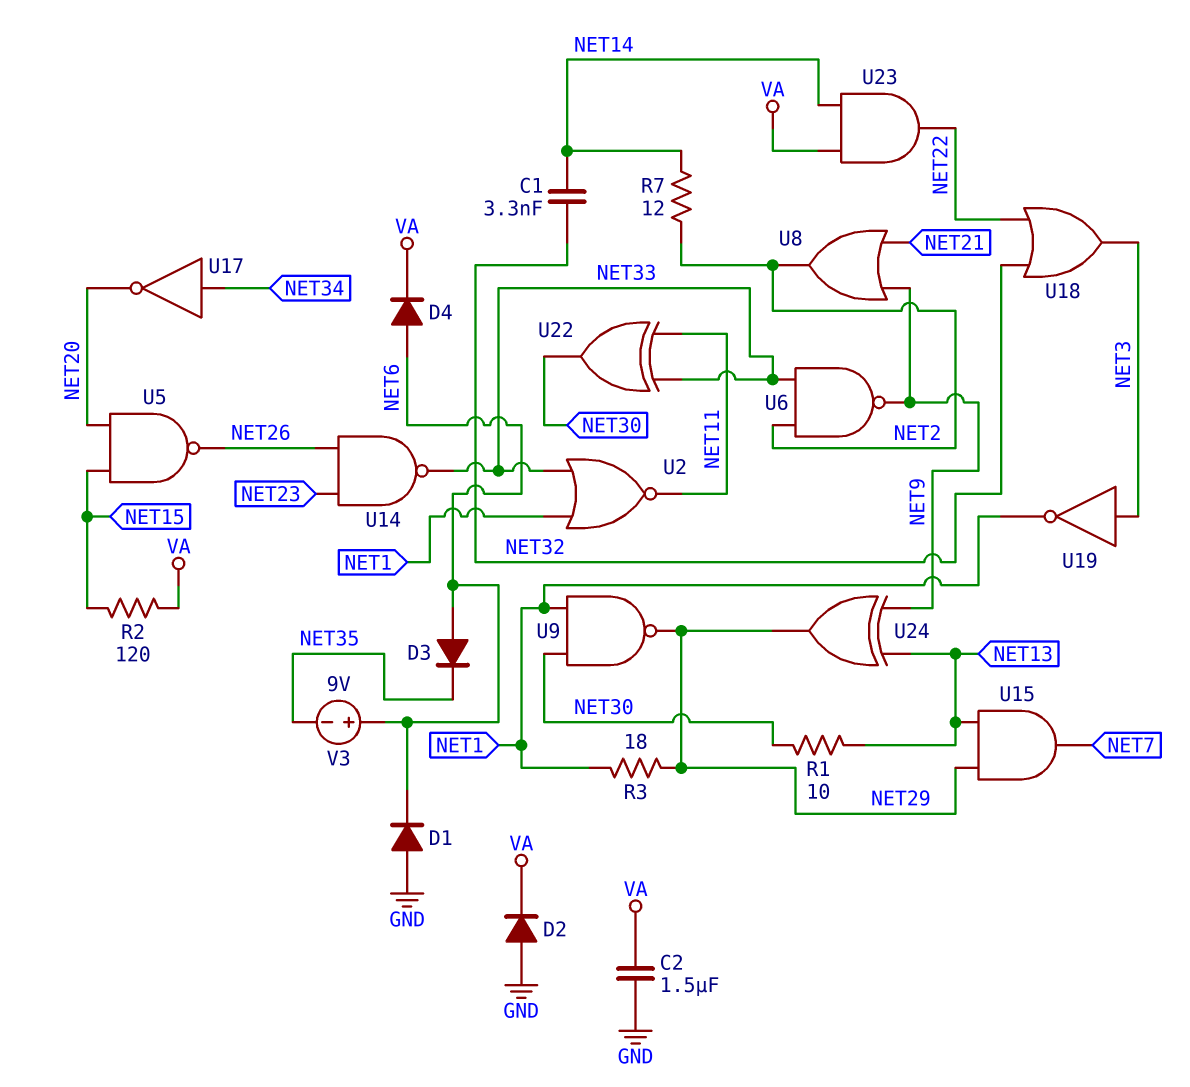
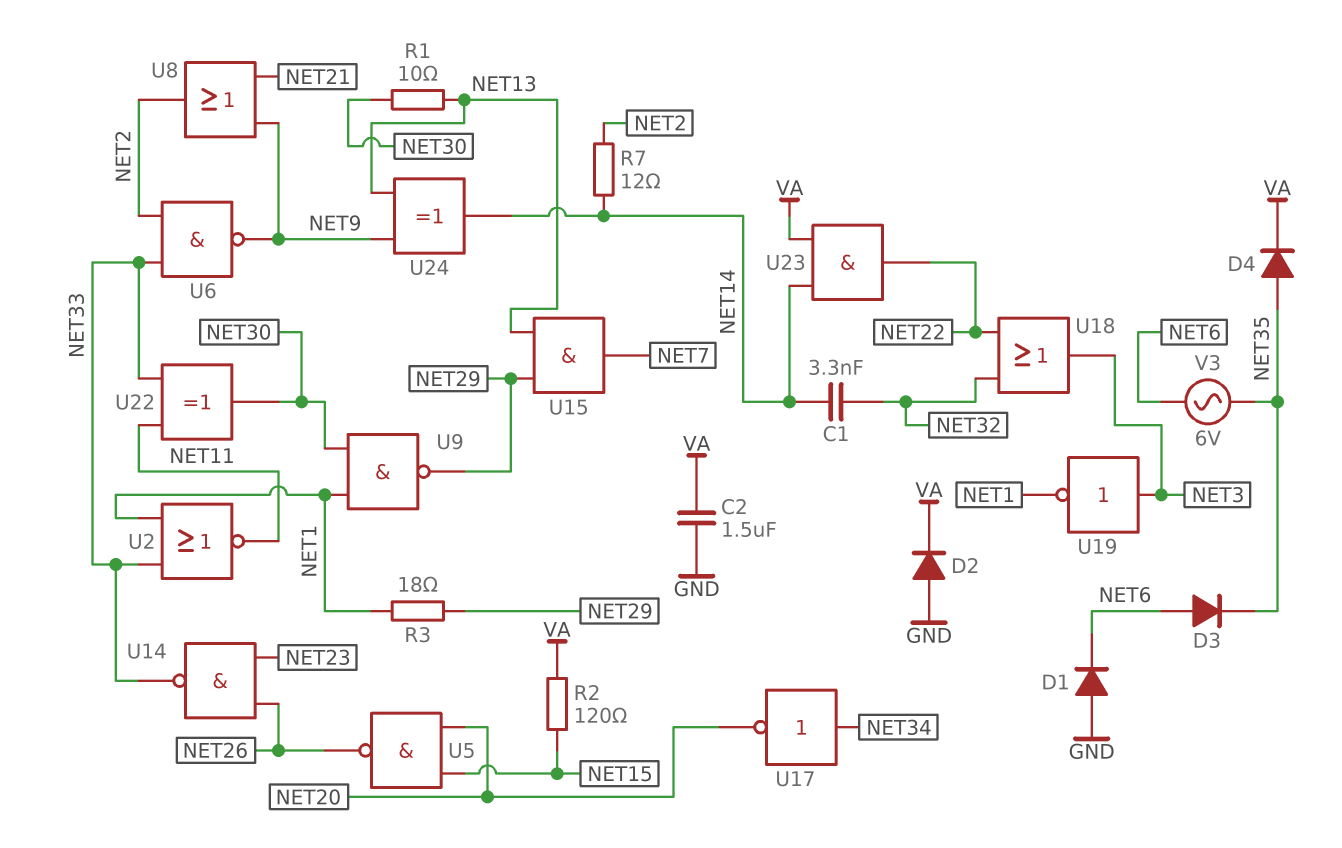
D4: diode (A NET6, K VA) -> diode (A NET35, K VA)
U24: XOR (in NET9, in NET13, out NET29) -> XOR (in NET9, in NET13, out NET14)
V3: 9V (plus NET6, minus NET35) -> AC 6V (NET6, NET35)

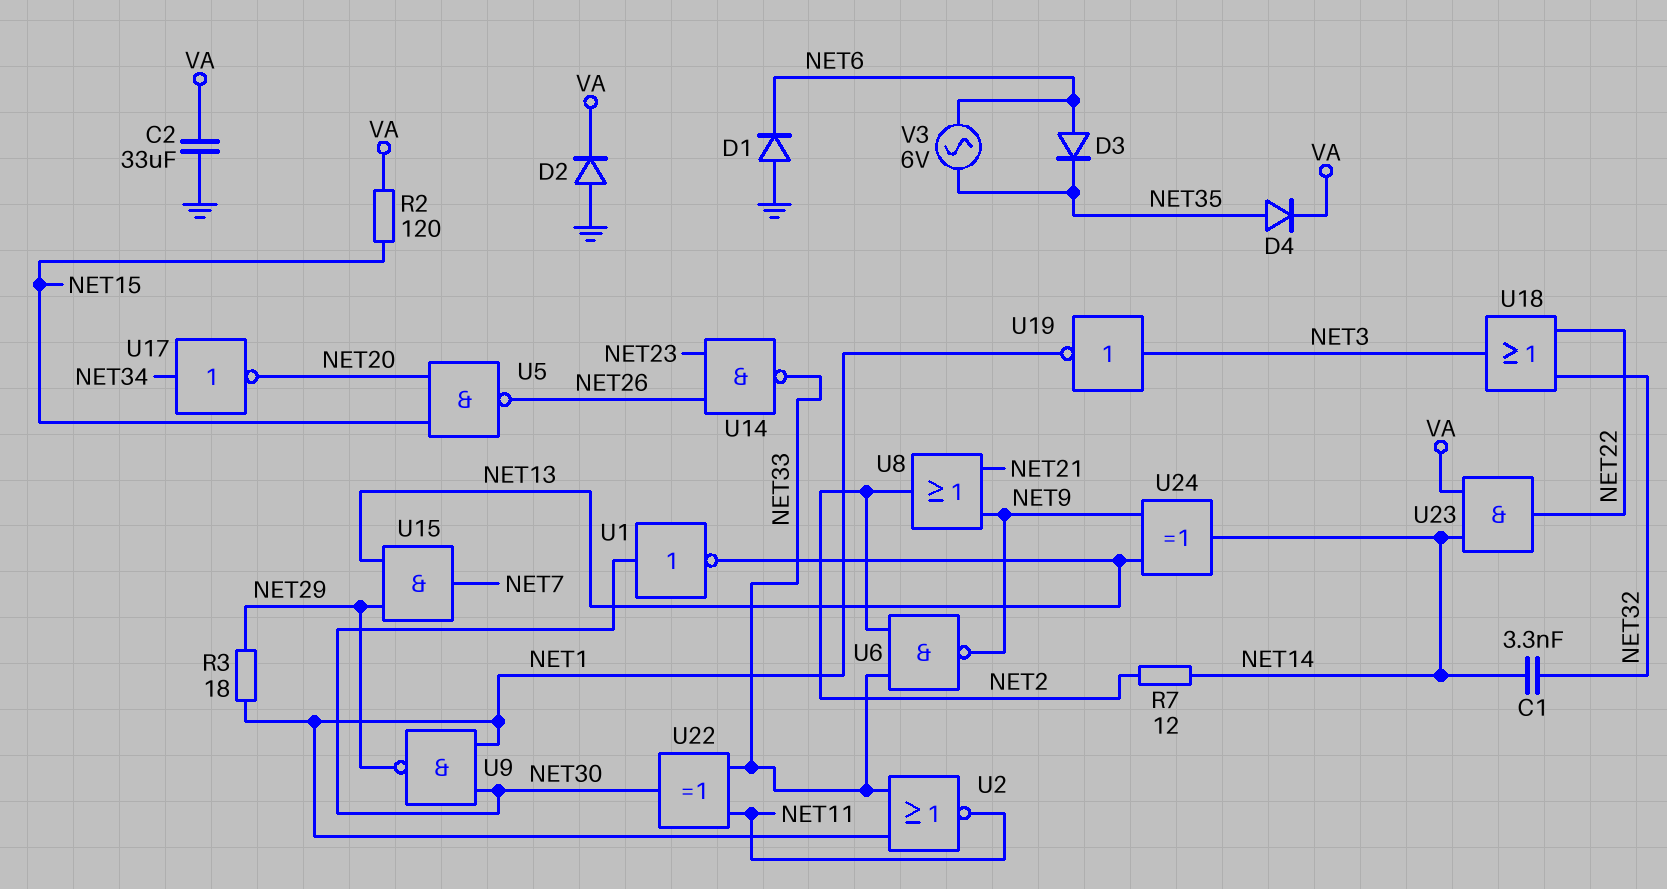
C2: 1.5uF (GND, VA) -> 33uF (GND, VA)
R1: 10 (NET13, NET30) -> none
U1: none -> NOT (in NET30, out NET13)

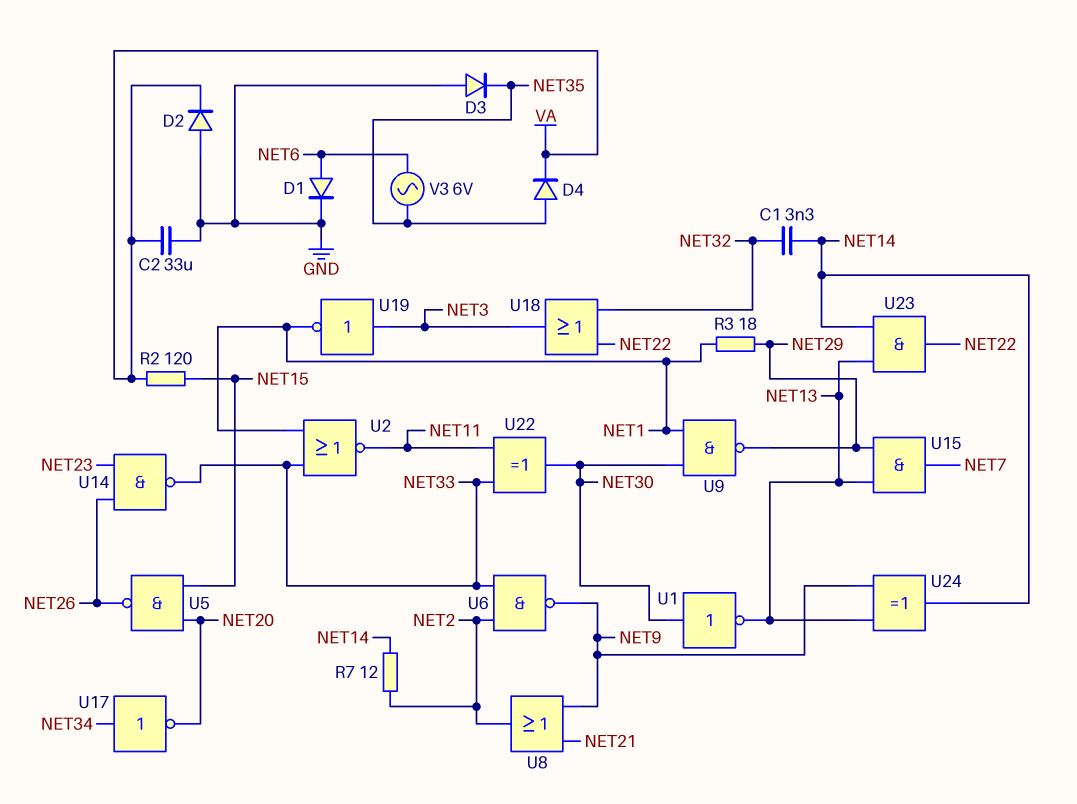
D1: diode (A GND, K NET6) -> diode (A NET6, K GND)
D3: diode (A NET6, K NET35) -> diode (A GND, K NET35)
U23: AND (in NET14, in VA, out NET22) -> AND (in NET13, in NET14, out NET22)

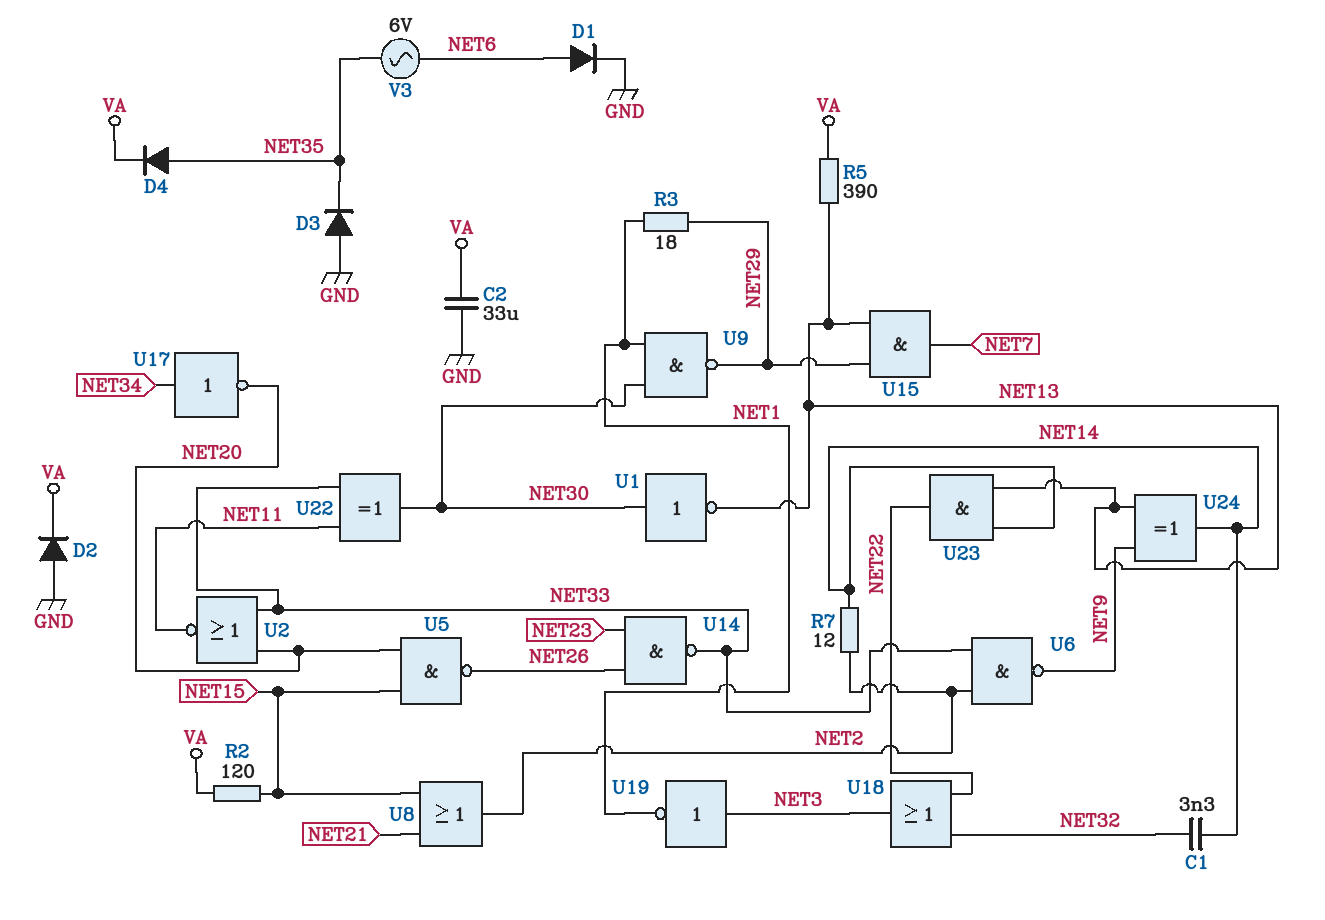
R5: none -> 390 (NET13, VA)
U2: NOR (in NET1, in NET33, out NET11) -> NOR (in NET20, in NET33, out NET11)
U8: OR (in NET9, in NET21, out NET2) -> OR (in NET15, in NET21, out NET2)

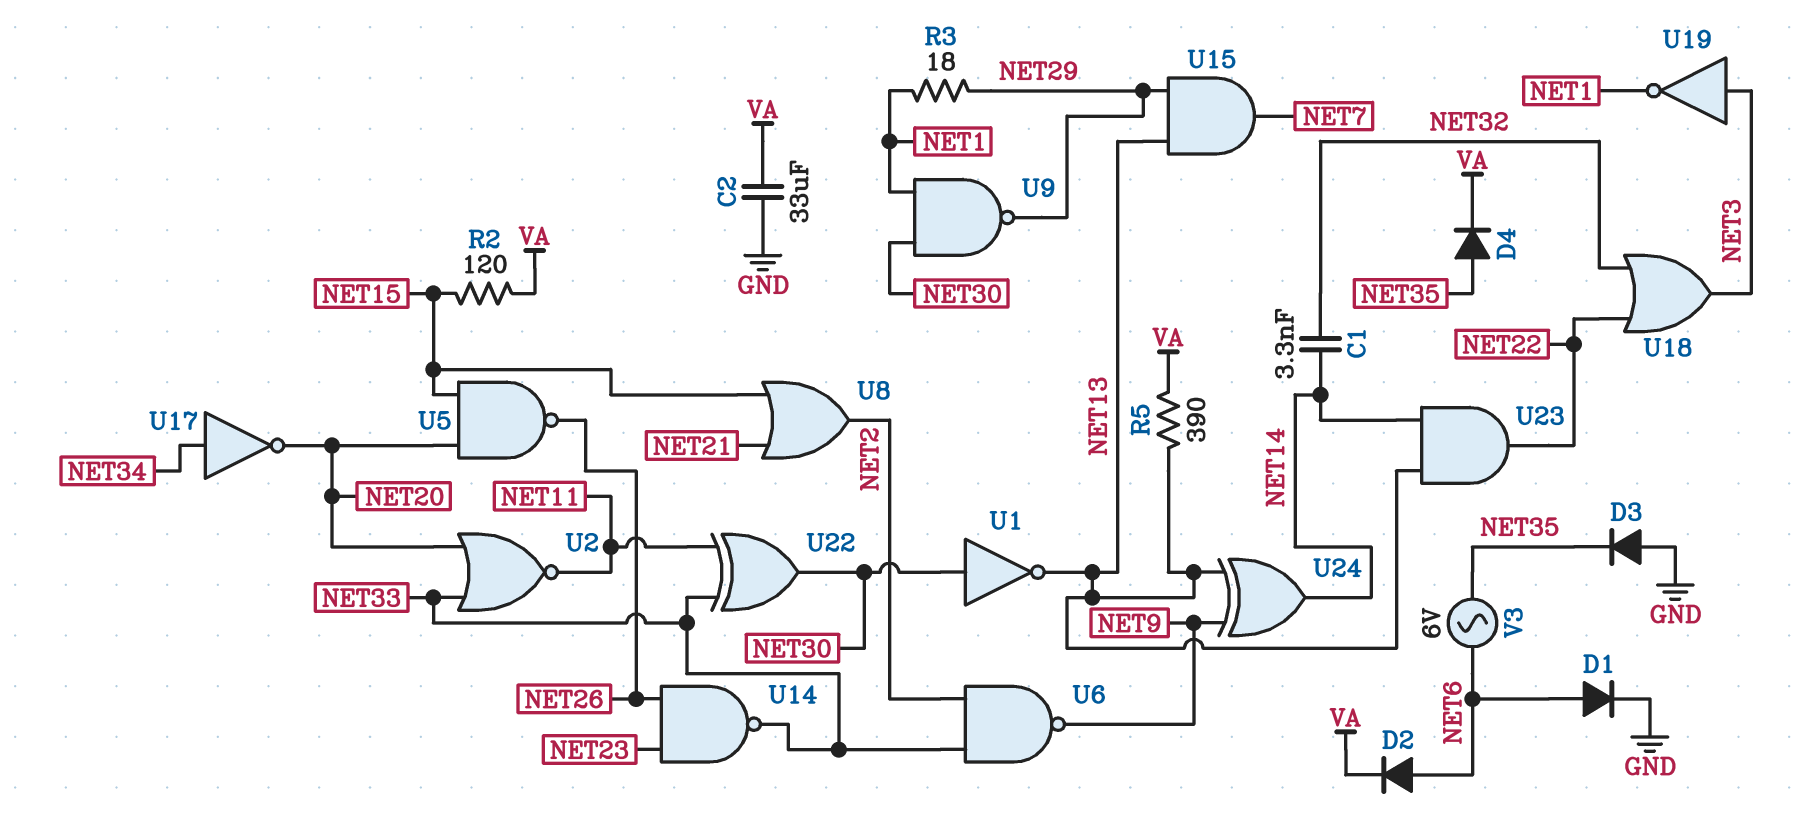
D2: diode (A GND, K VA) -> diode (A NET6, K VA)
R7: 12 (NET2, NET14) -> none

